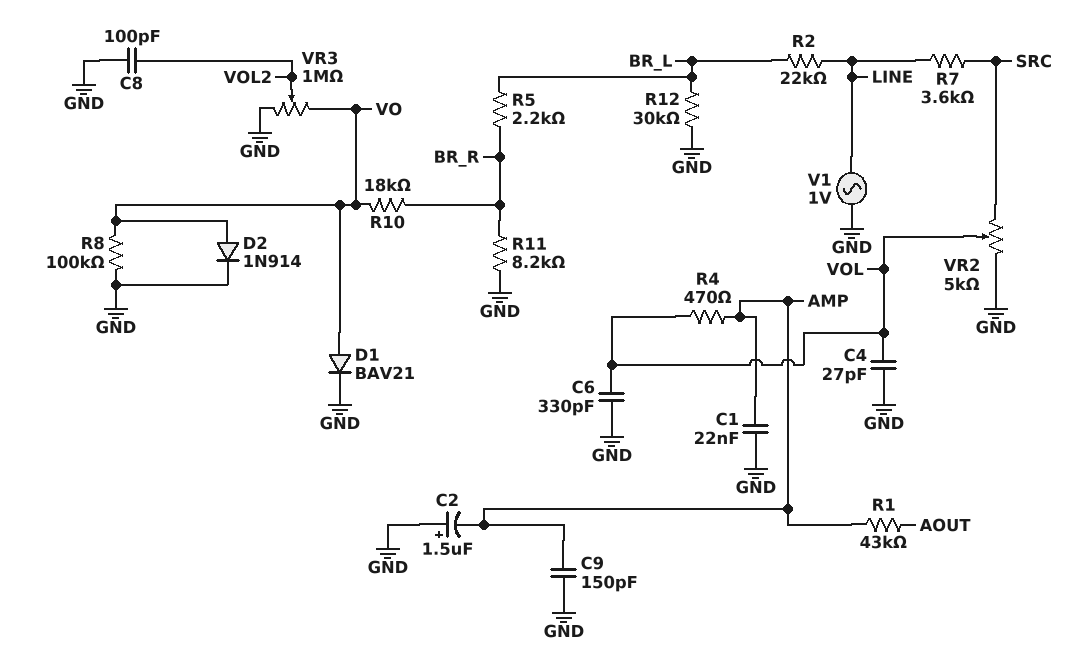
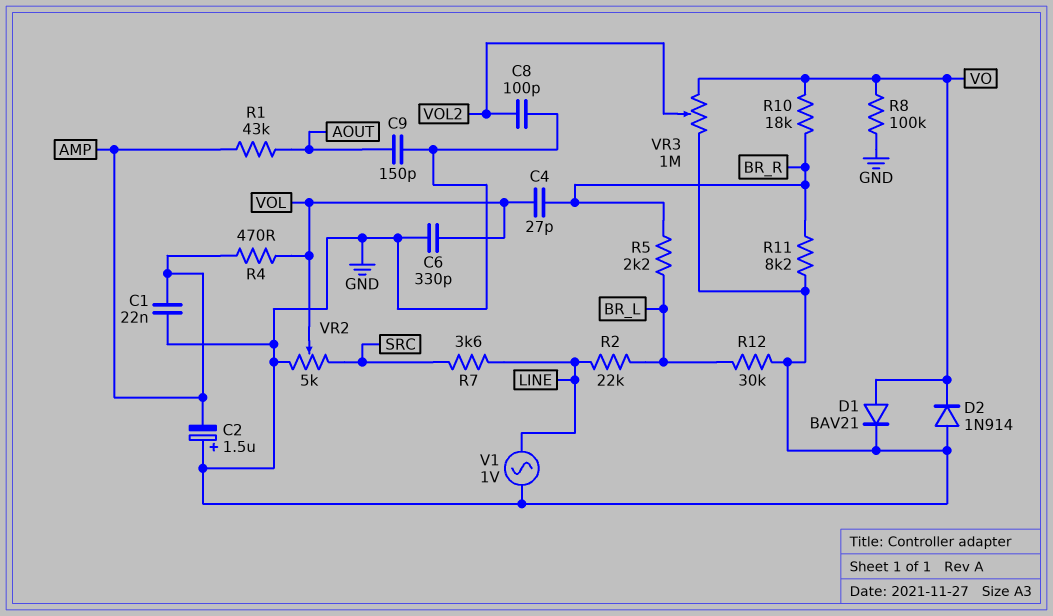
C4: 27pF (GND, VOL) -> 27pF (BR_R, VOL)
C9: 150pF (AMP, GND) -> 150pF (AOUT, GND)
D2: diode 1N914 (A VO, K GND) -> diode 1N914 (A GND, K VO)

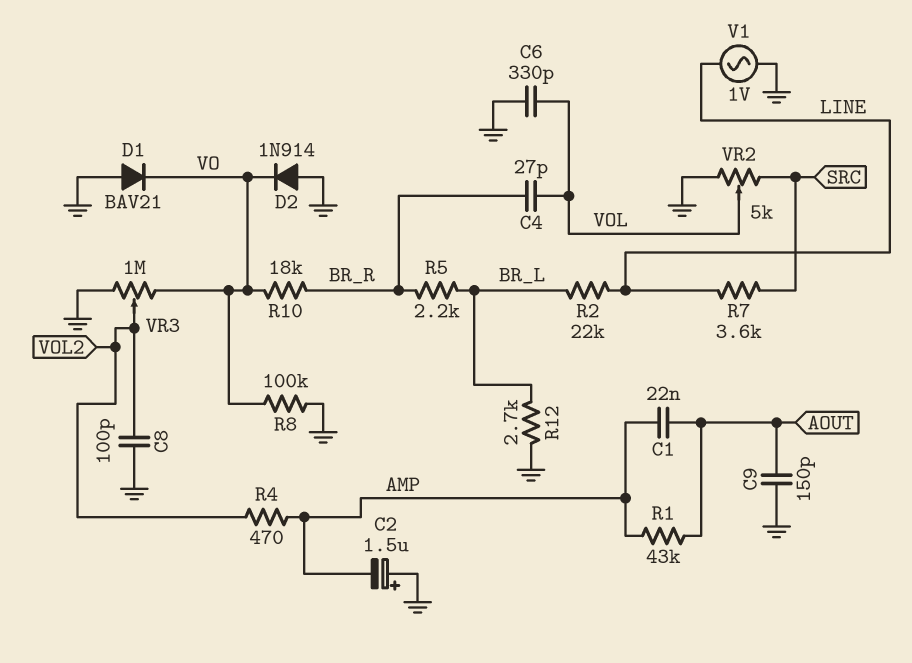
C1: 22nF (AMP, GND) -> 22nF (AMP, AOUT)
D1: diode BAV21 (A VO, K GND) -> diode BAV21 (A GND, K VO)
R4: 470 (AMP, VOL) -> 470 (AMP, VOL2)
R11: 8.2k (BR_R, GND) -> none
R12: 30k (BR_L, GND) -> 2.7k (BR_L, GND)

